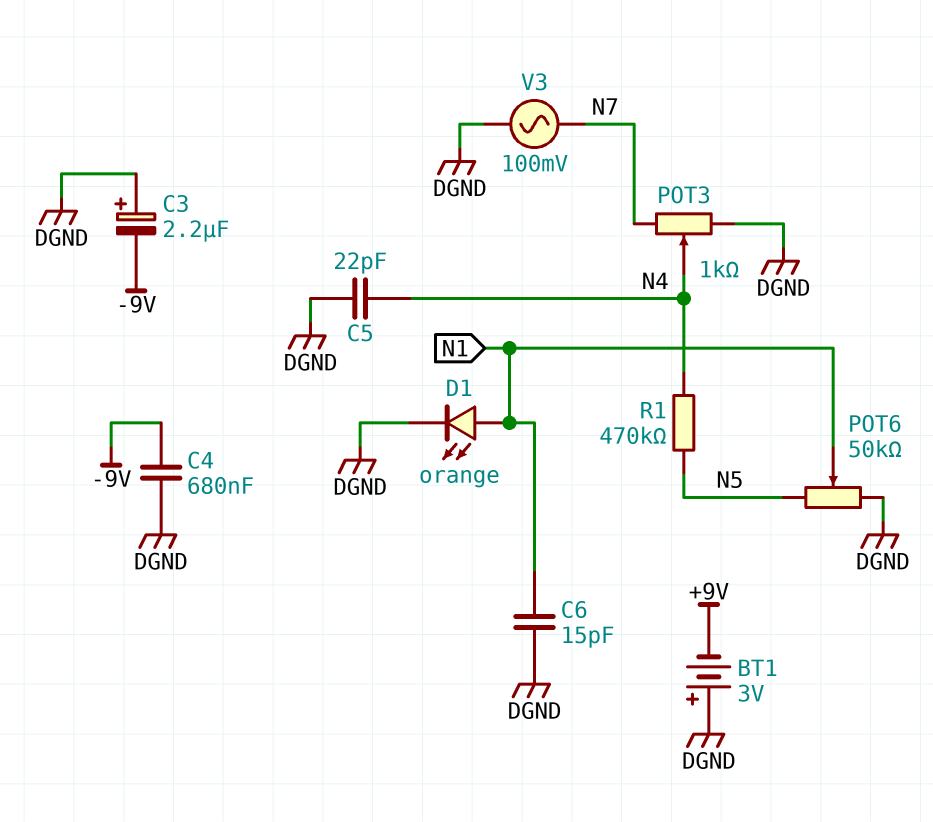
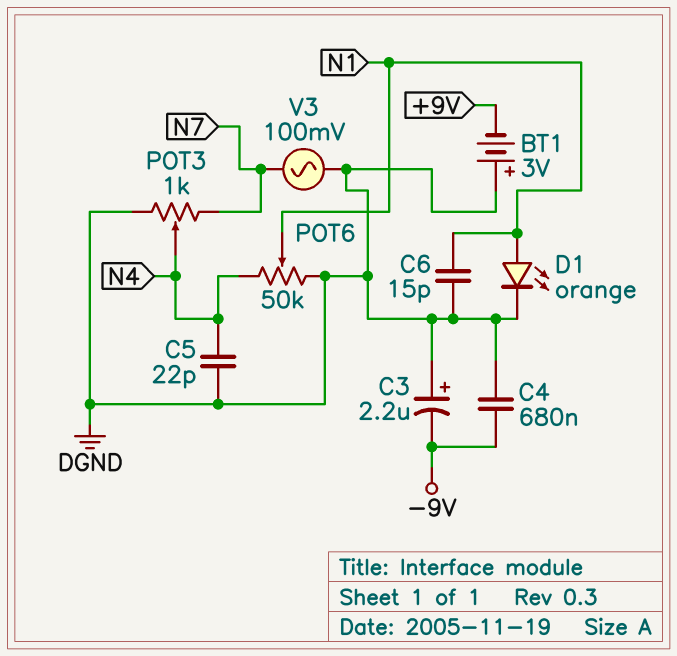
POT6: 50k (DGND, N5, wiper N1) -> 50k (DGND, N4, wiper N1)
R1: 470k (N4, N5) -> none

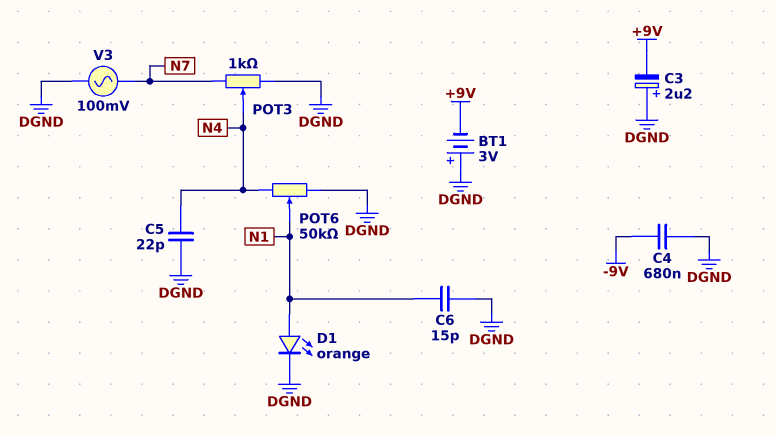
C3: 2.2uF (plus DGND, minus -9V) -> 2.2uF (plus DGND, minus +9V)

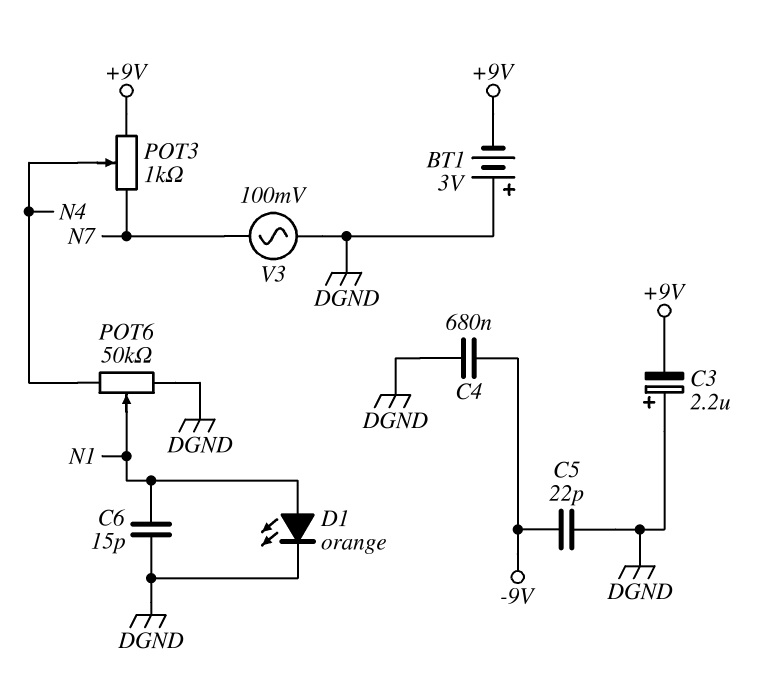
C5: 22pF (DGND, N4) -> 22pF (-9V, DGND)
POT3: 1k (DGND, N7, wiper N4) -> 1k (+9V, N7, wiper N4)

